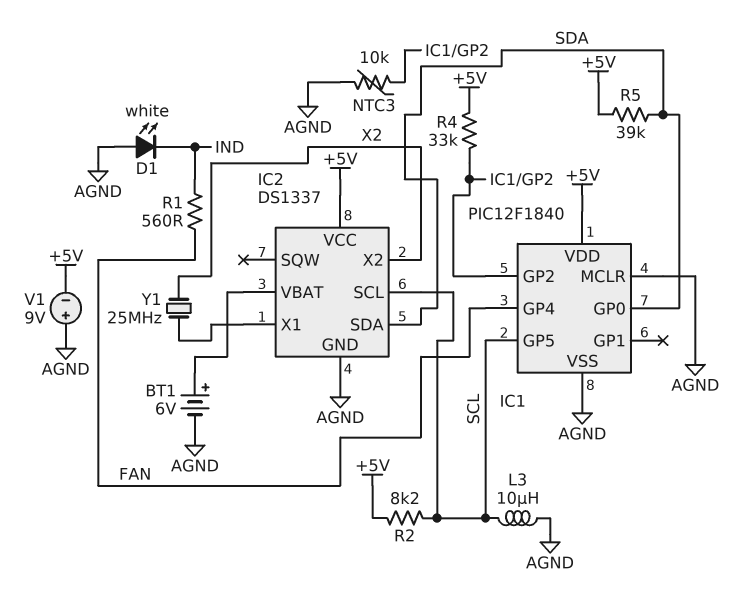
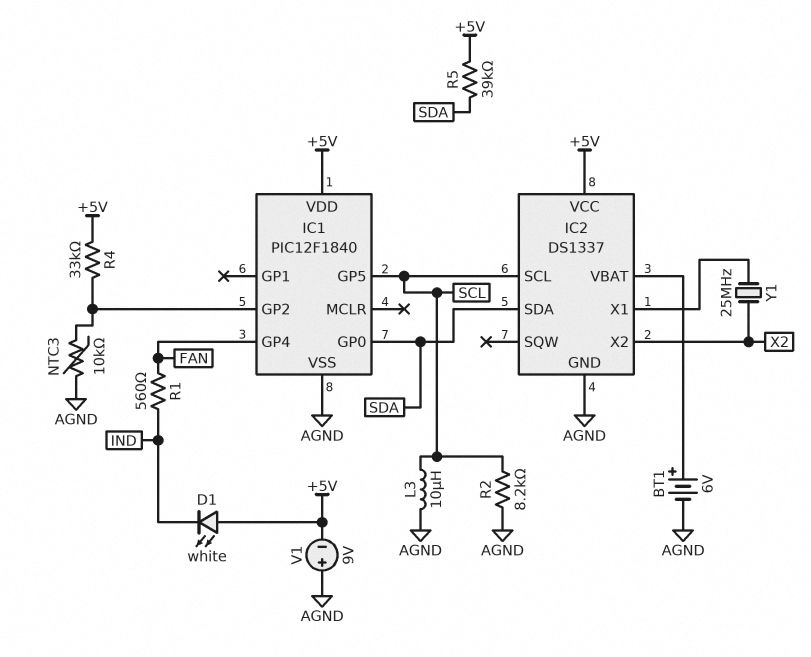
D1: LED white (A AGND, K IND) -> LED white (A +5V, K IND)
IC1 pin MCLR: AGND -> none
R2: 8.2k (+5V, SCL) -> 8.2k (AGND, SCL)

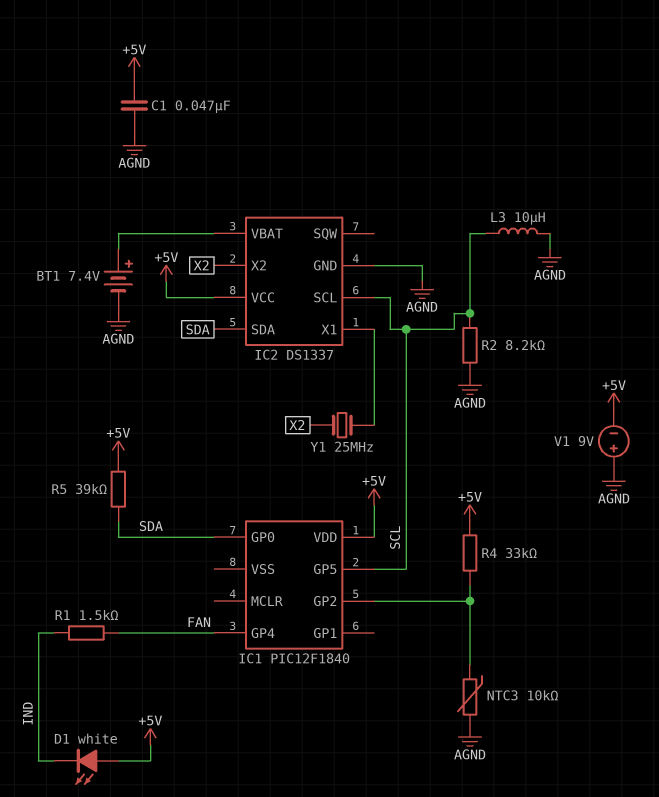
BT1: 6V (plus IC2/VBAT, minus AGND) -> 7.4V (plus IC2/VBAT, minus AGND)
C1: none -> 47nF (+5V, AGND)
IC1 pin VSS: AGND -> none
R1: 560 (FAN, IND) -> 1.5k (FAN, IND)

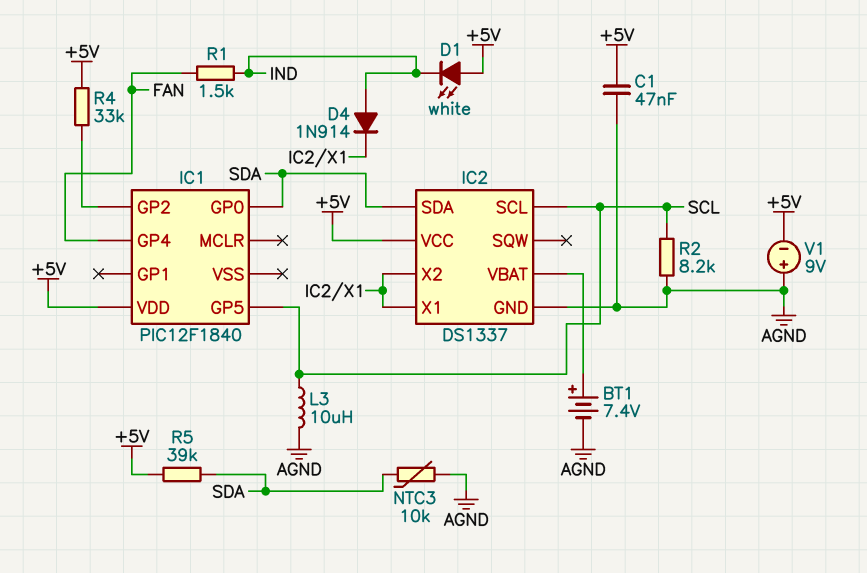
D4: none -> diode 1N914 (A IND, K IC2/X1)
IC2 pin X2: X2 -> IC2/X1
NTC3: 10k (AGND, IC1/GP2) -> 10k (AGND, SDA)
Y1: 25MHz (IC2/X1, X2) -> none

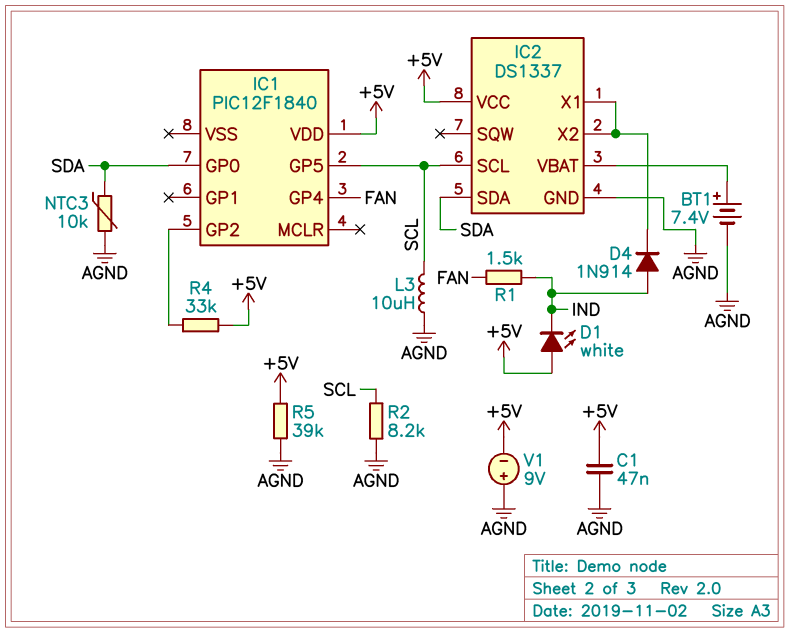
R5: 39k (+5V, SDA) -> 39k (+5V, AGND)

